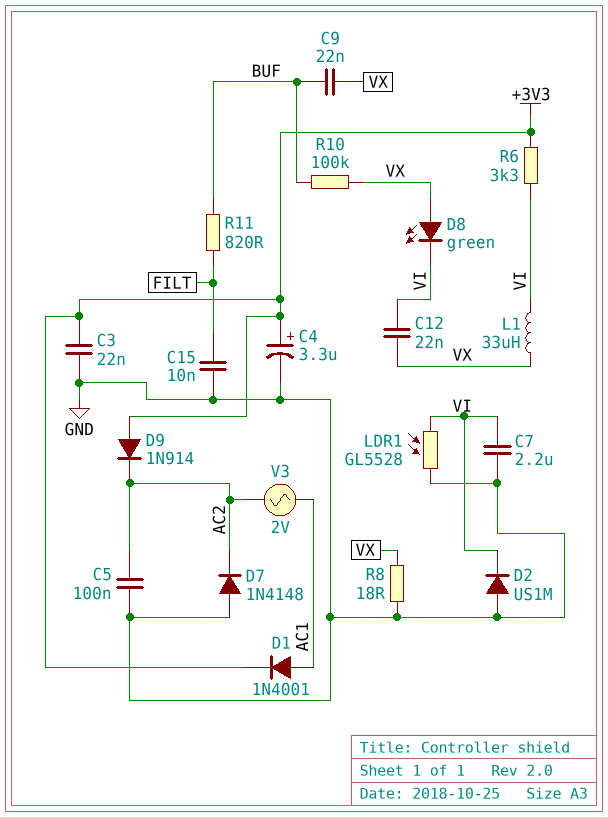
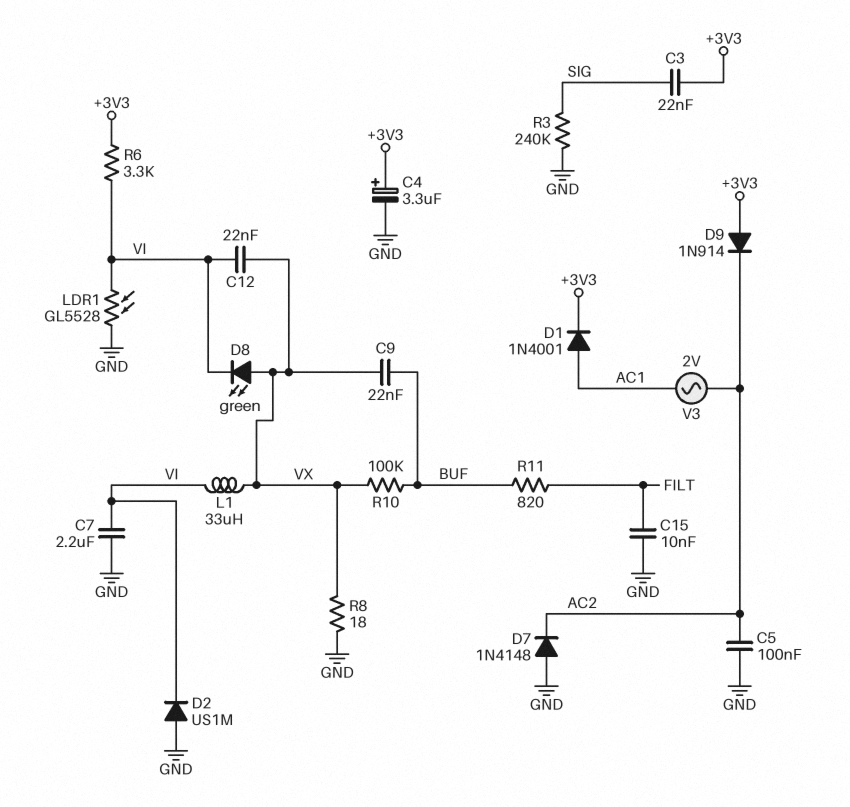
C3: 22nF (+3V3, GND) -> 22nF (+3V3, SIG)
R3: none -> 240k (GND, SIG)

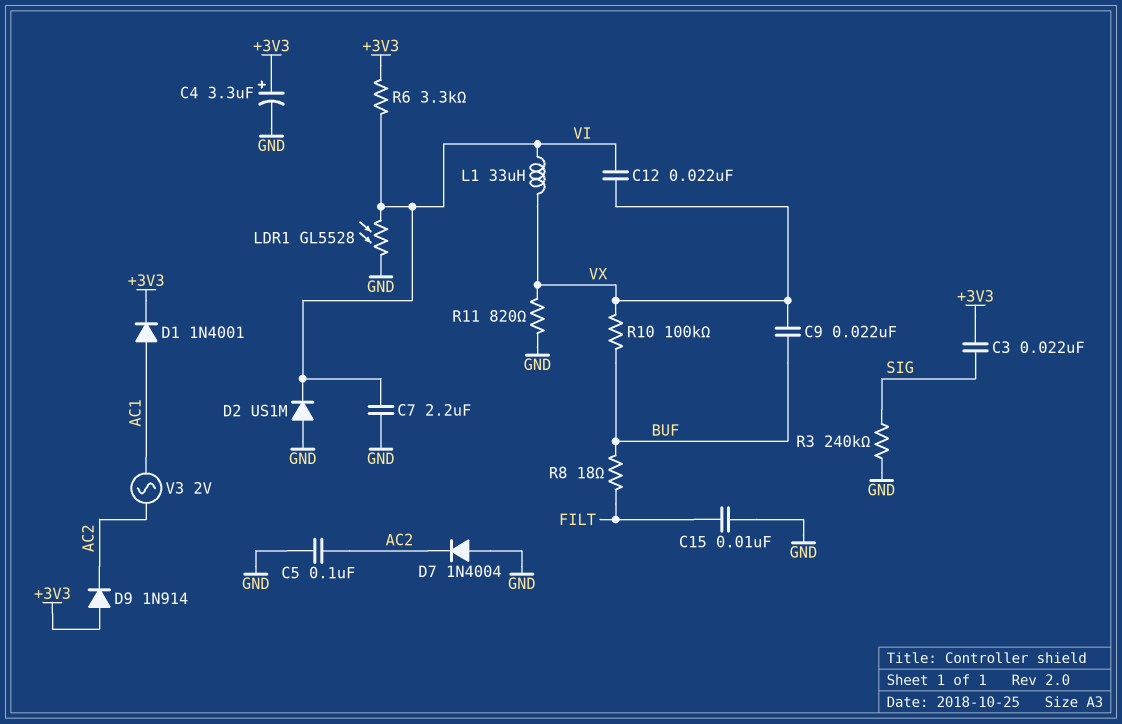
D7: diode 1N4148 (A GND, K AC2) -> diode 1N4004 (A GND, K AC2)
D8: LED green (A VX, K VI) -> none
R8: 18 (GND, VX) -> 18 (BUF, FILT)
R11: 820 (BUF, FILT) -> 820 (GND, VX)

